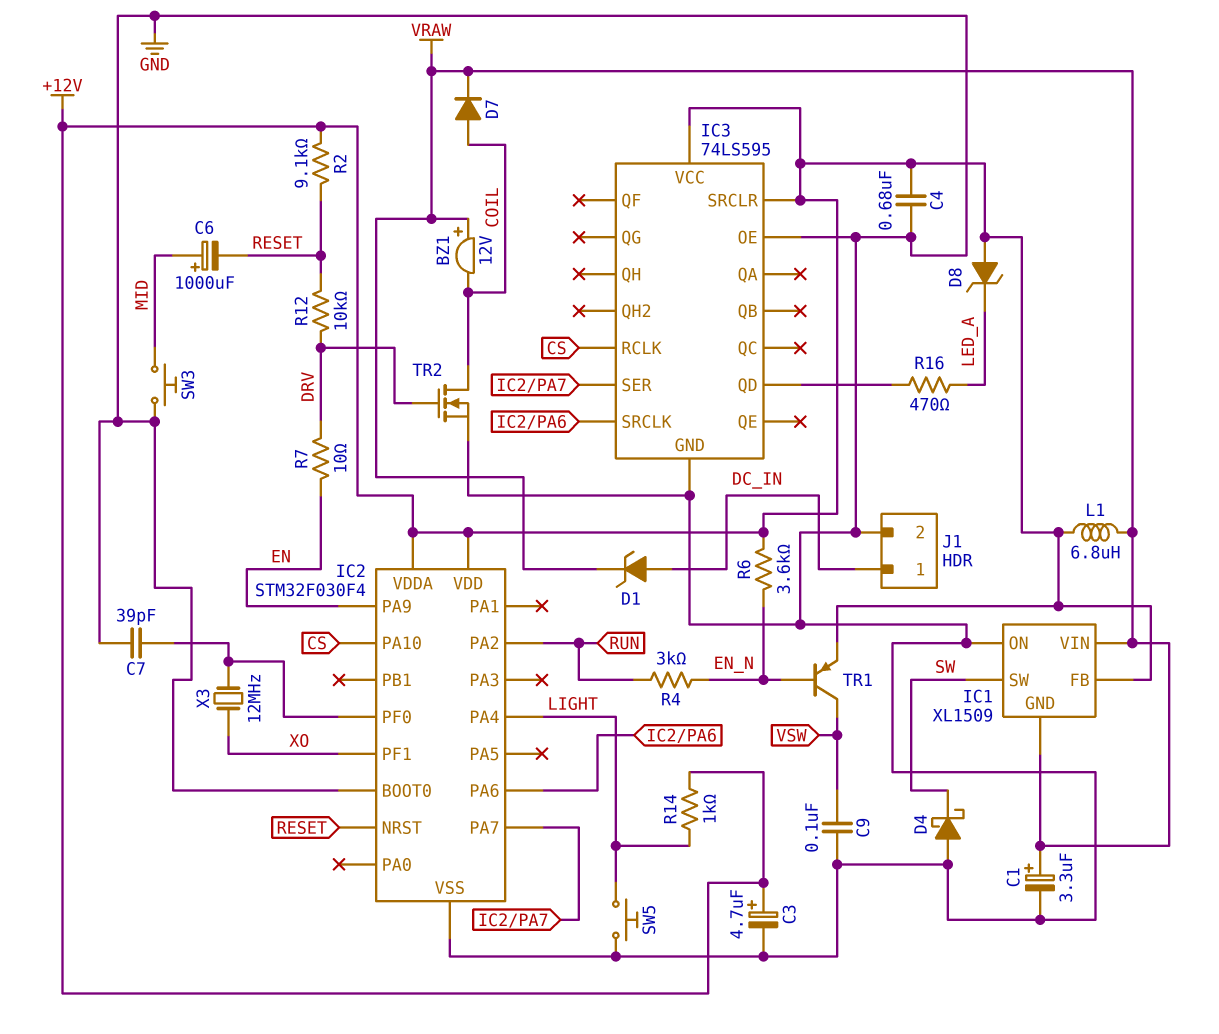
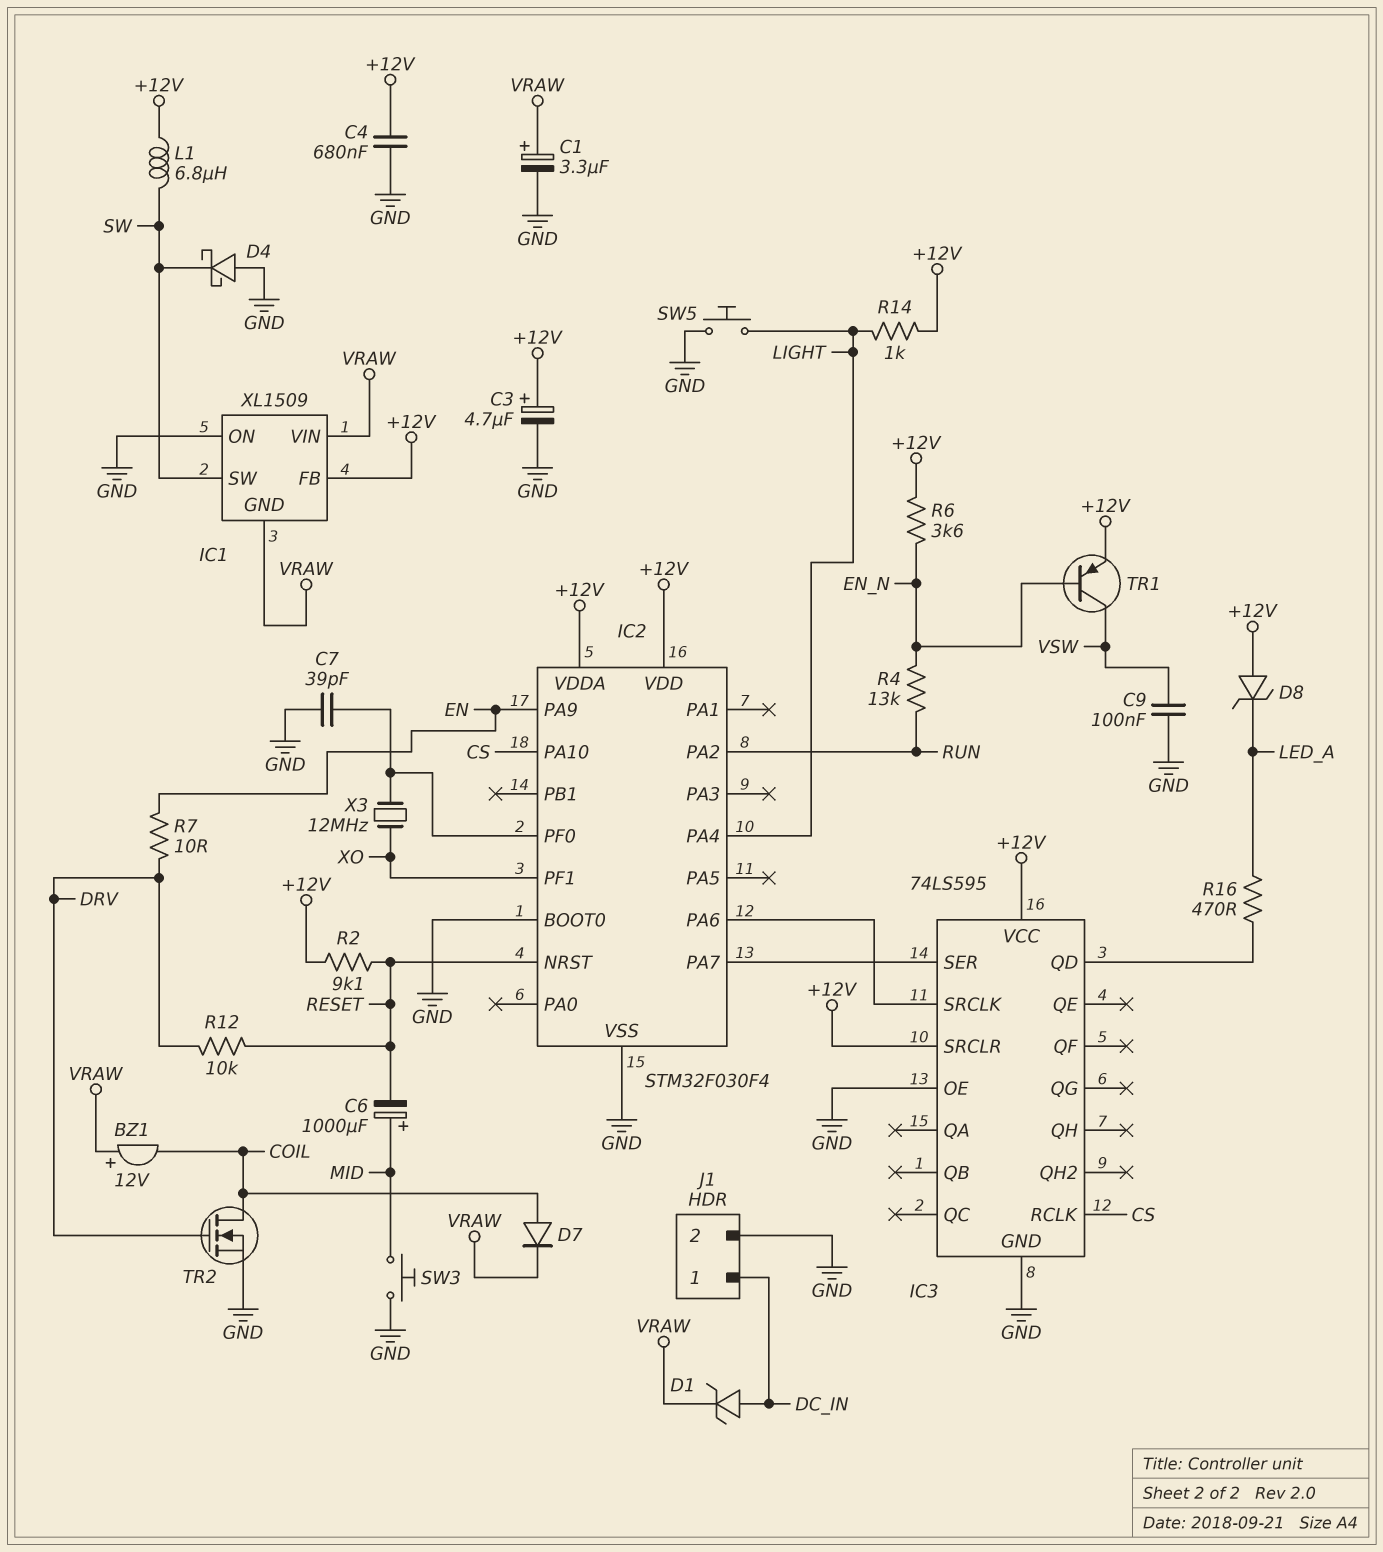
L1: 6.8uH (+12V, VRAW) -> 6.8uH (+12V, SW)
R4: 3k (EN_N, RUN) -> 13k (EN_N, RUN)

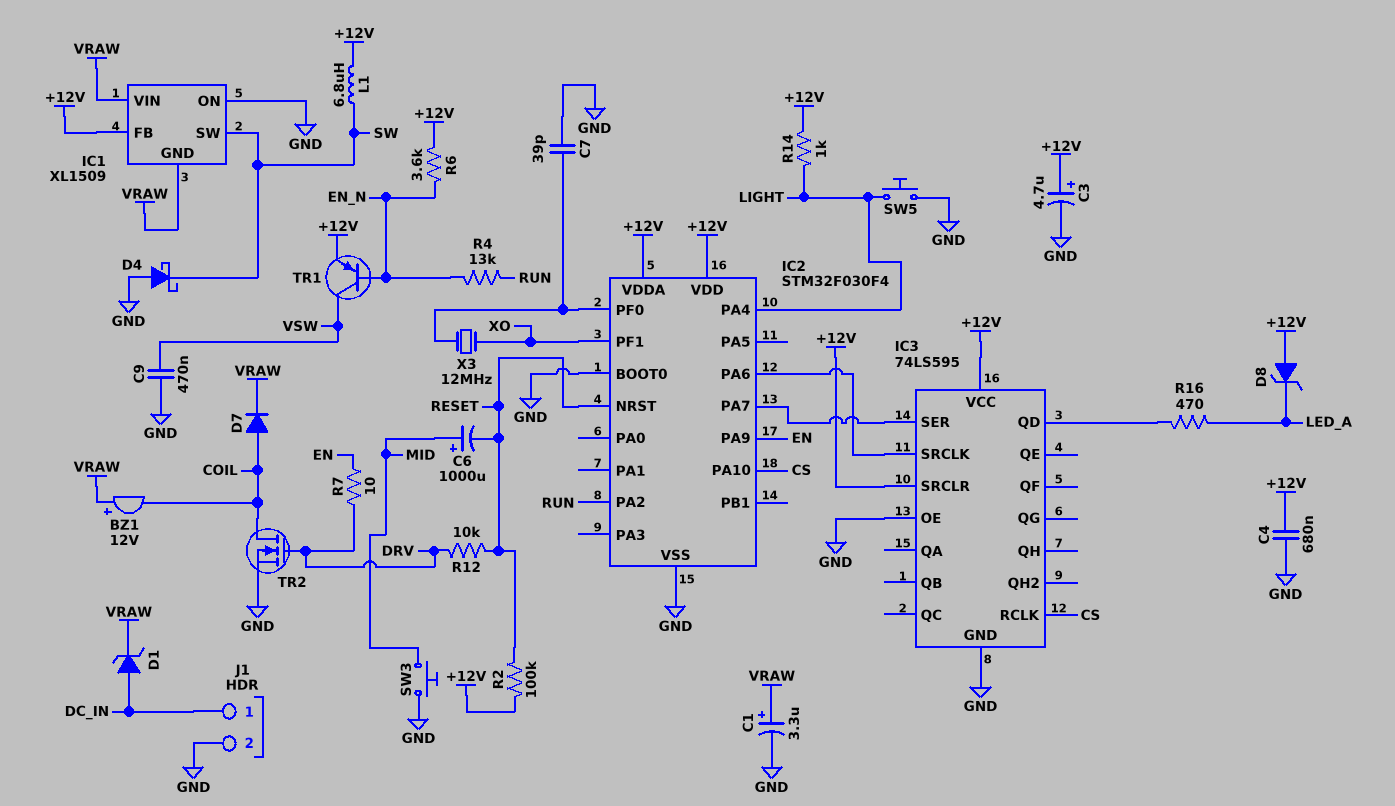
C9: 100nF (GND, VSW) -> 470nF (GND, VSW)
R2: 9.1k (+12V, RESET) -> 100k (+12V, RESET)

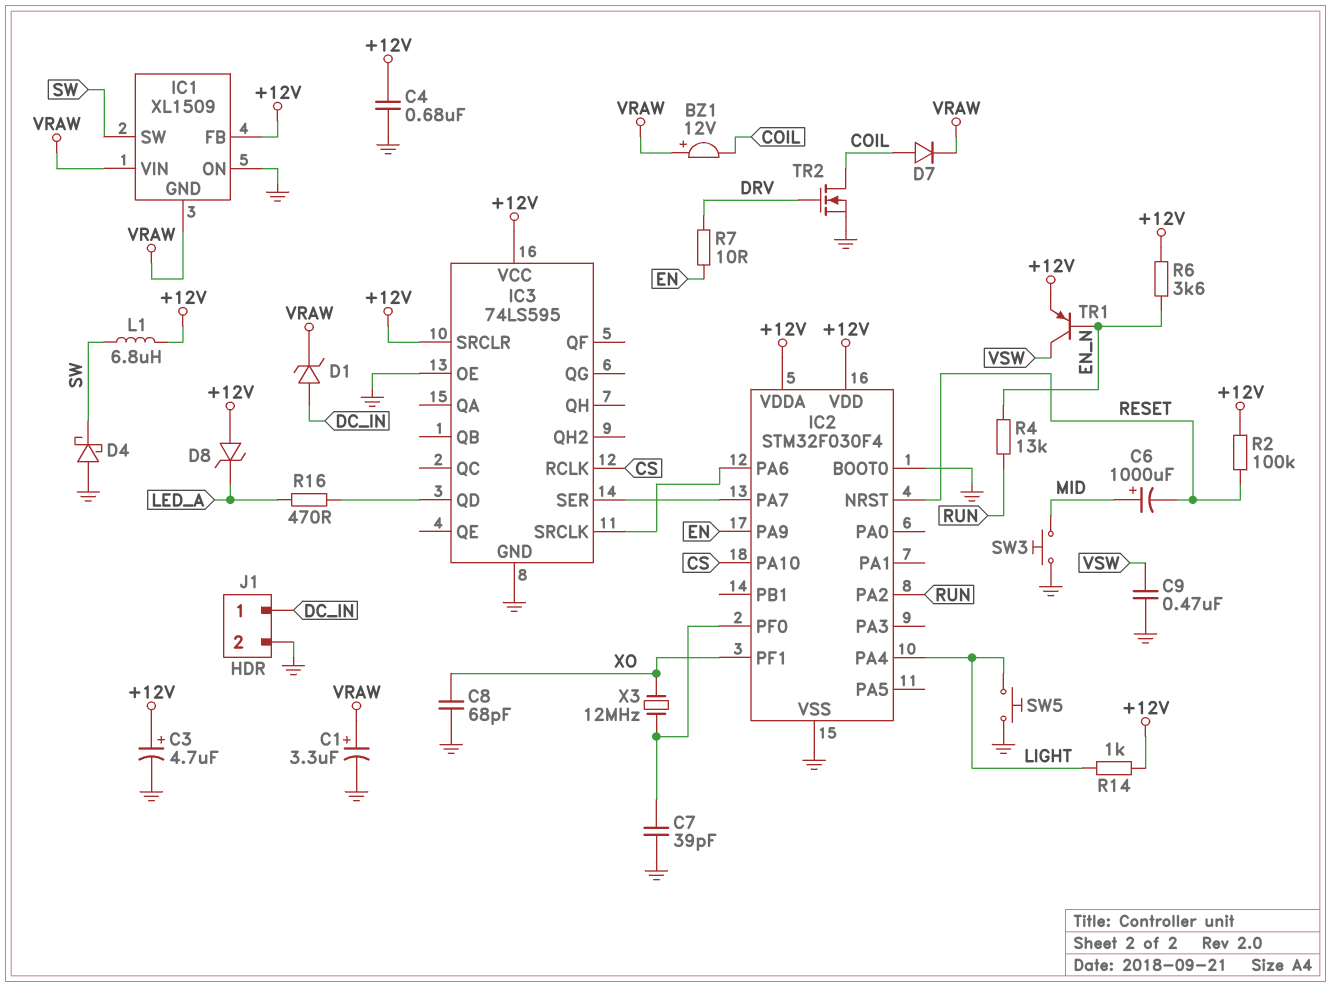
C8: none -> 68pF (GND, XO)
R12: 10k (DRV, RESET) -> none

